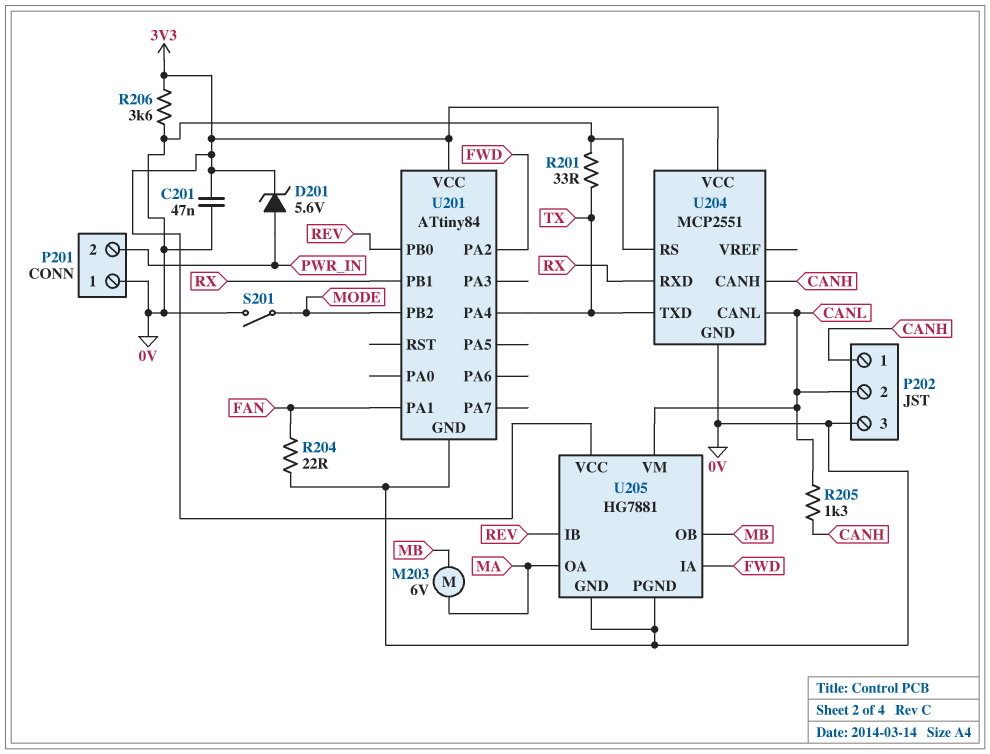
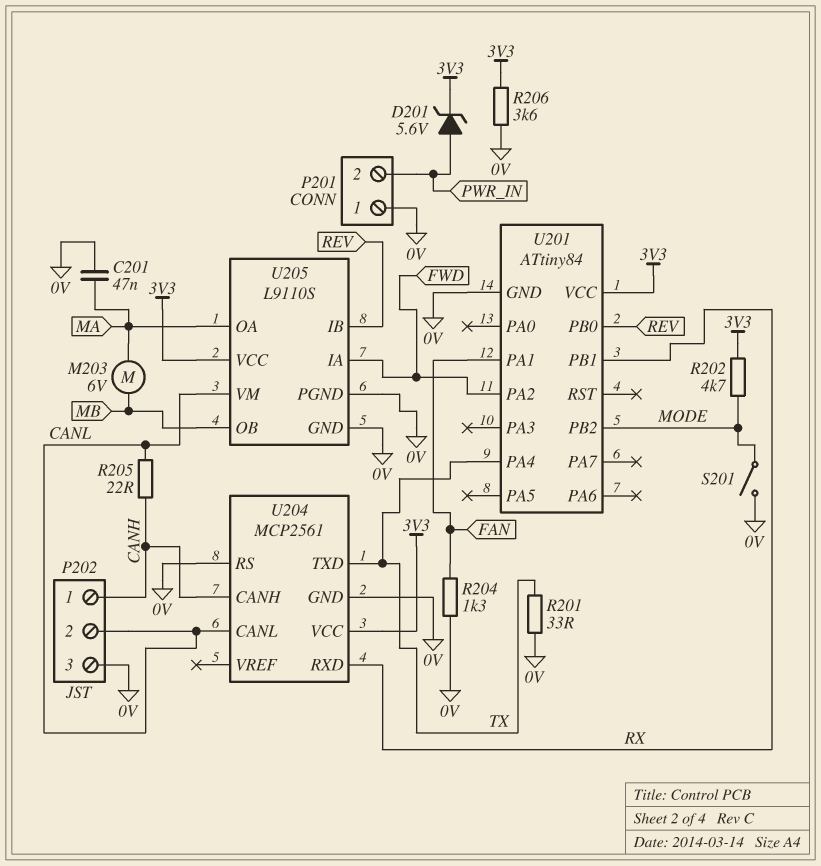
C201: 47nF (0V, 3V3) -> 47nF (0V, MA)
R202: none -> 4.7k (3V3, MODE)
R204: 22 (0V, FAN) -> 1.3k (0V, FAN)
R205: 1.3k (CANH, CANL) -> 22 (CANH, CANL)
U204: MCP2551 -> MCP2561
U205: HG7881 -> L9110S

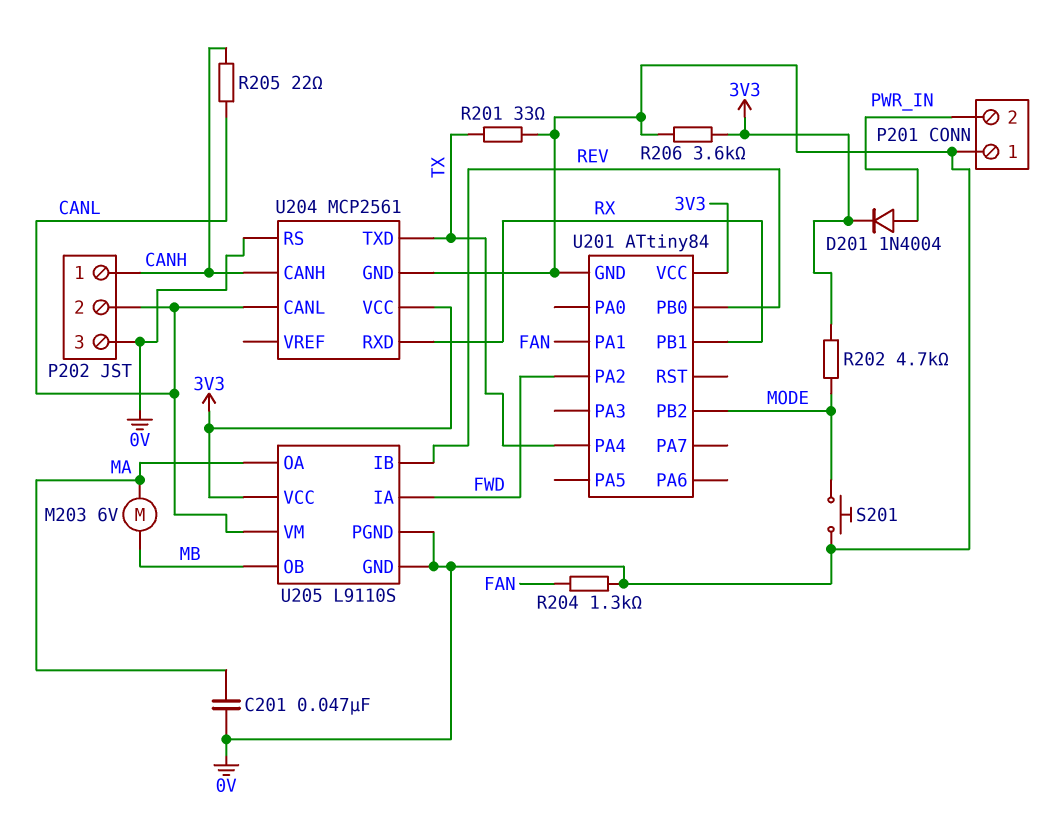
D201: zener 5.6V (A PWR_IN, K 3V3) -> diode 1N4004 (A PWR_IN, K 3V3)
S201: switch (0V, MODE) -> button (0V, MODE)

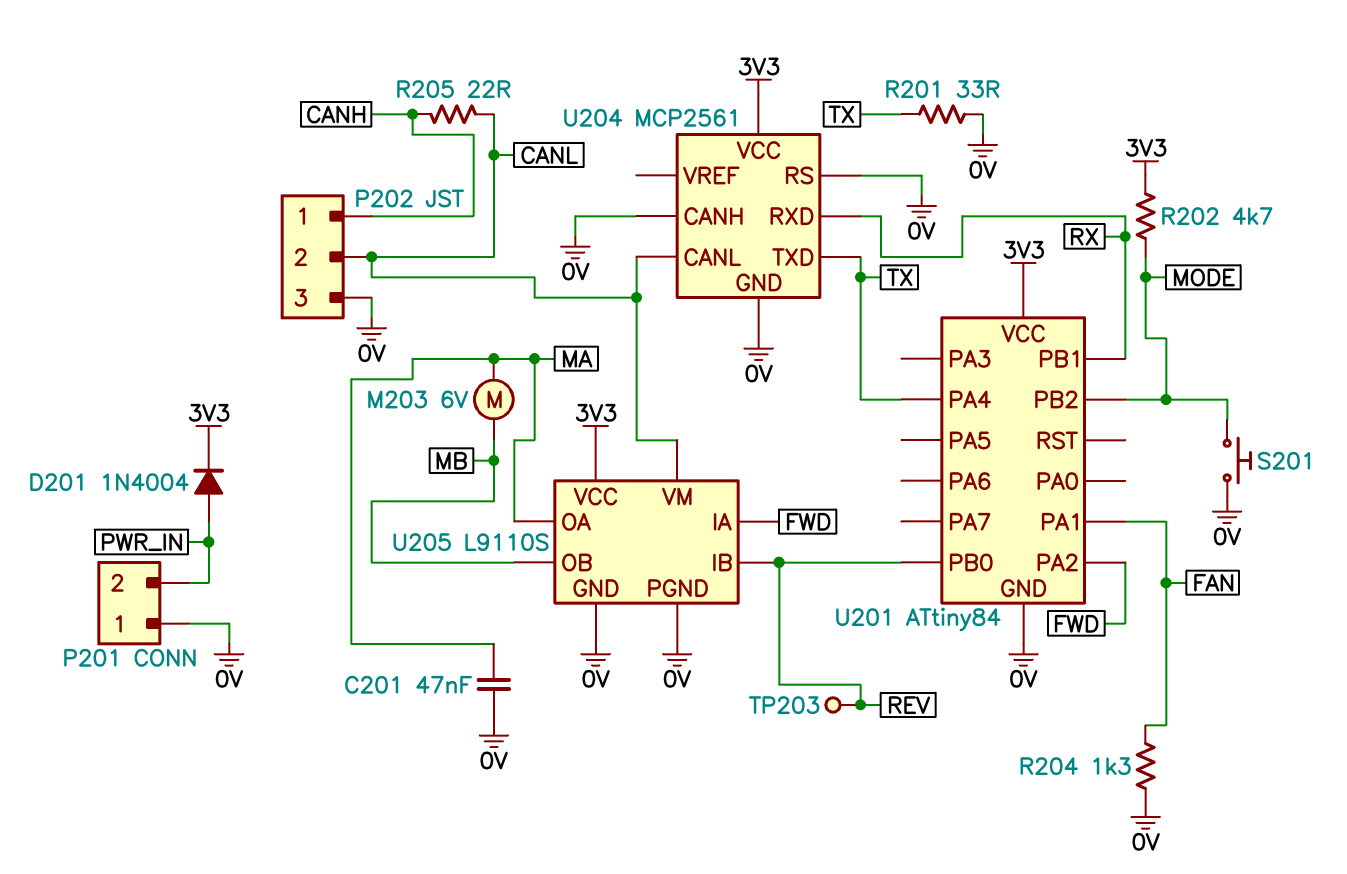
R206: 3.6k (0V, 3V3) -> none
TP203: none -> test point (REV)
U204 pin CANH: CANH -> 0V

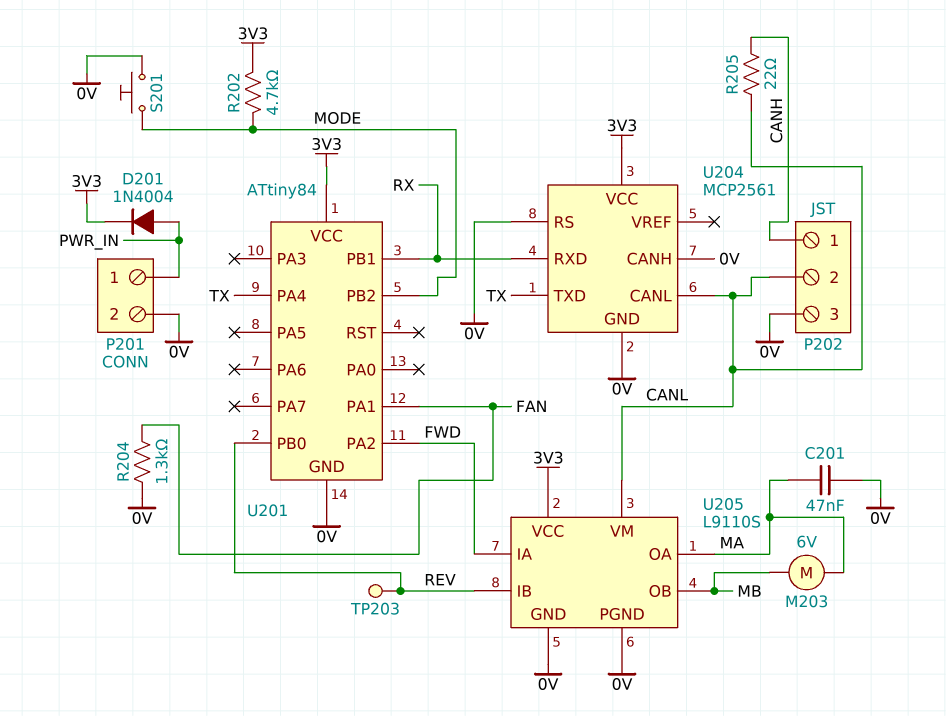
P201 pin 1: 0V -> PWR_IN
P201 pin 2: PWR_IN -> 0V
R201: 33 (0V, TX) -> none

